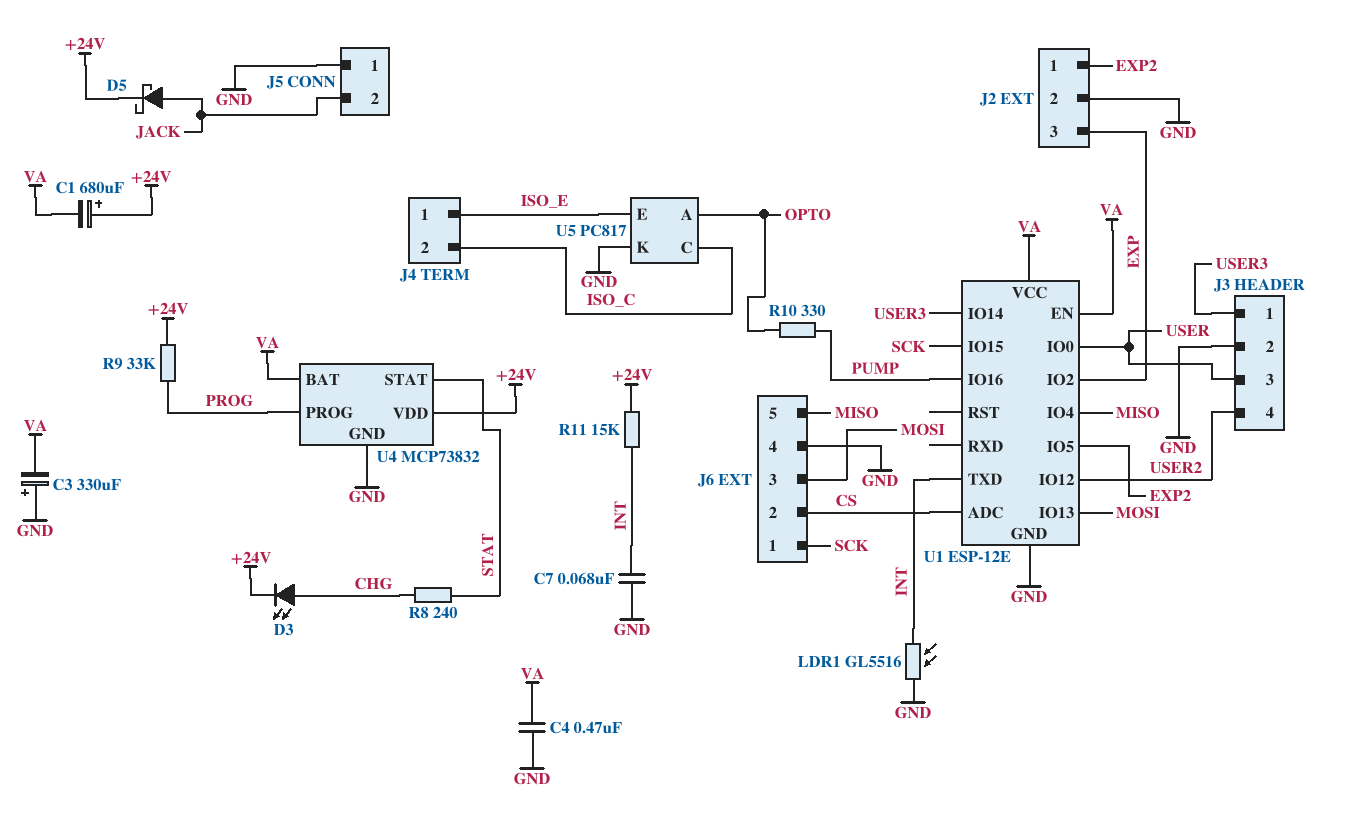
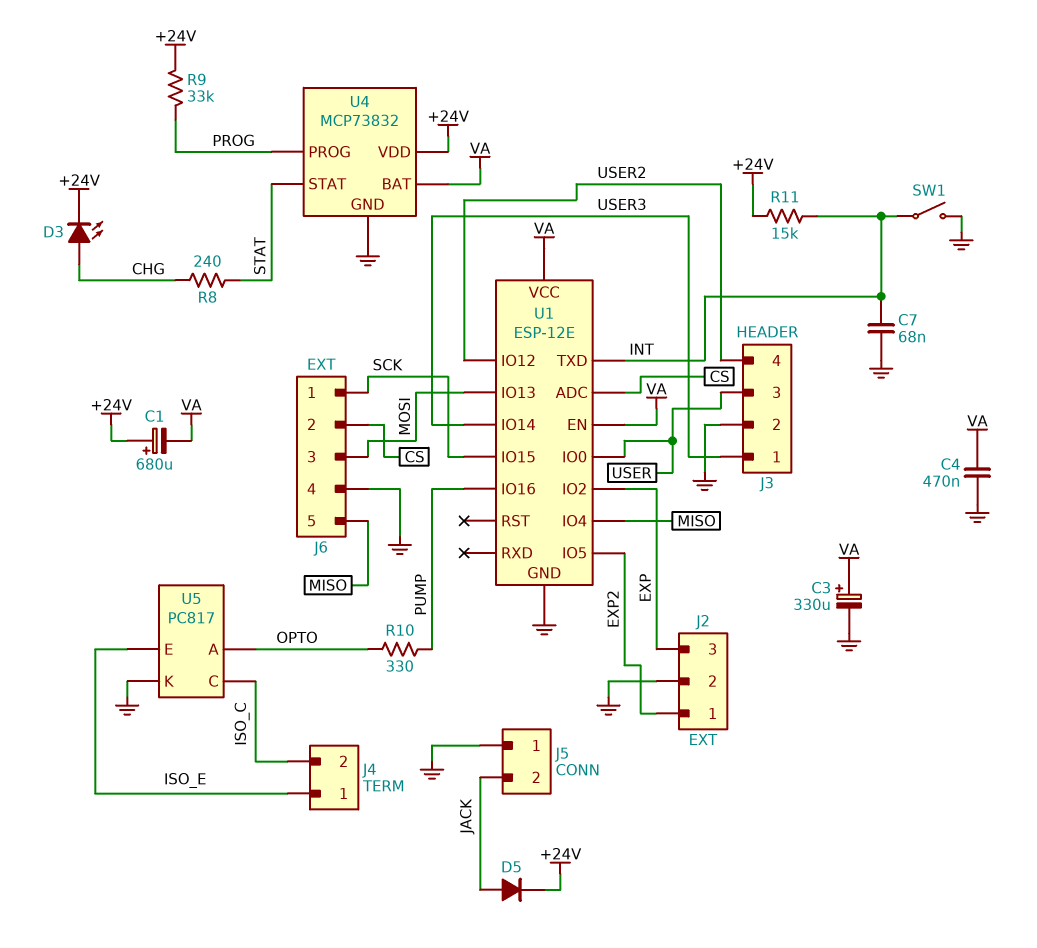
C3: 330uF (plus GND, minus VA) -> 330uF (plus VA, minus GND)
D5: schottky (A JACK, K +24V) -> diode (A JACK, K +24V)
LDR1: GL5516 (GND, INT) -> none
SW1: none -> switch (GND, INT)

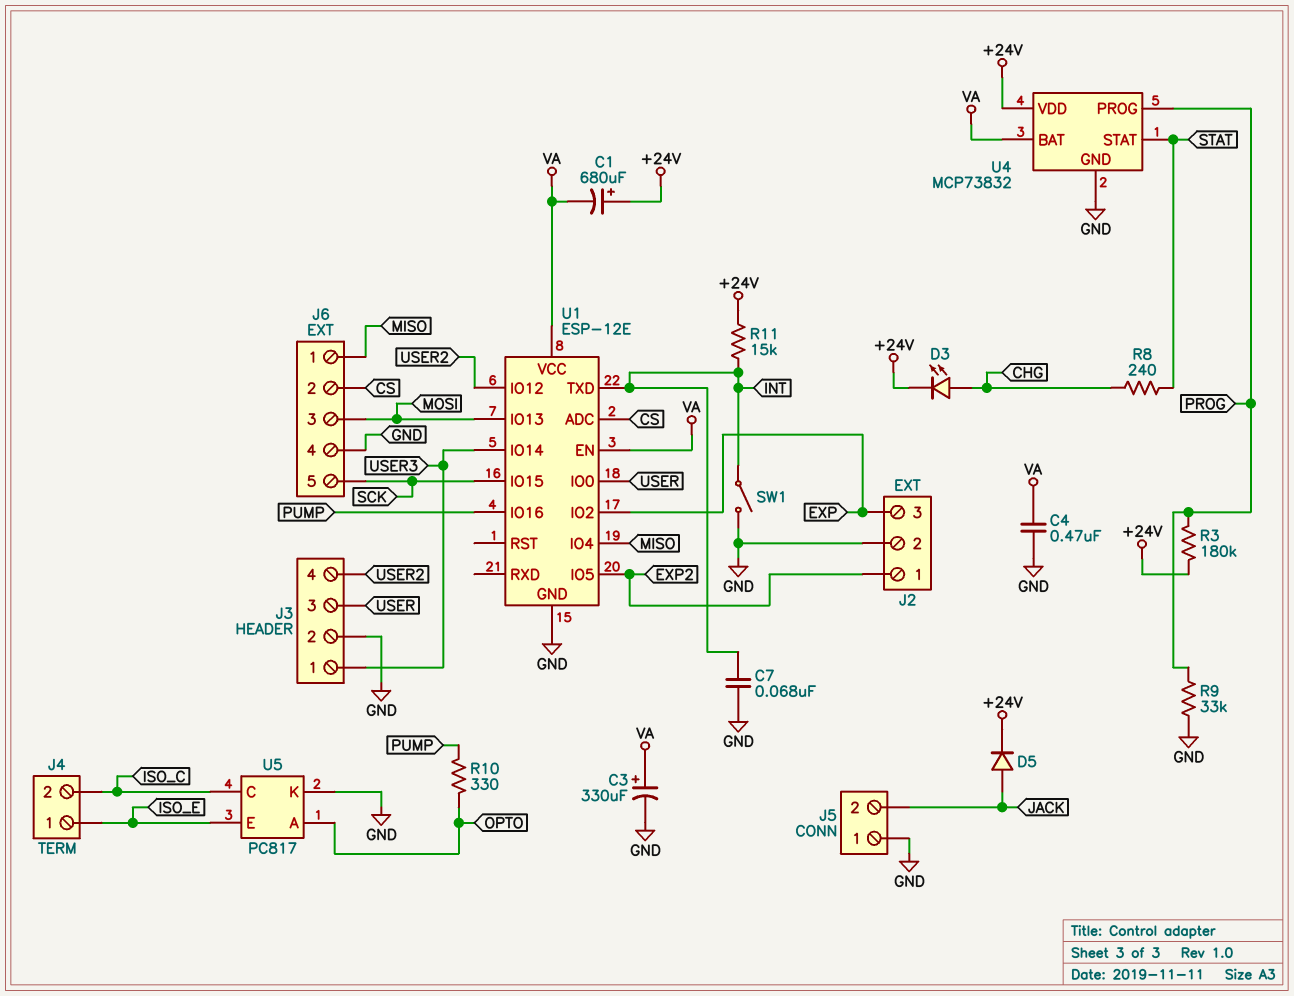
J6 pin 1: SCK -> MISO
J6 pin 5: MISO -> SCK
R3: none -> 180k (+24V, PROG)
R9: 33k (+24V, PROG) -> 33k (GND, PROG)

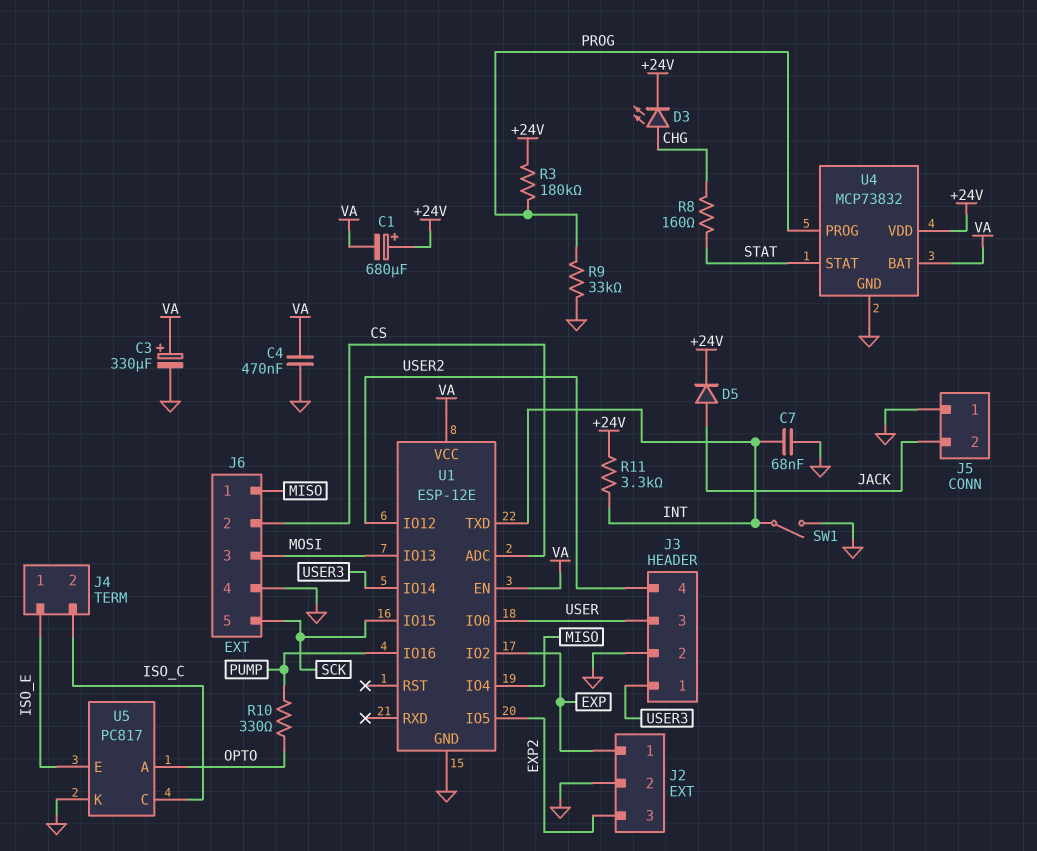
J2 pin 1: EXP2 -> EXP
J2 pin 3: EXP -> EXP2
R8: 240 (CHG, STAT) -> 160 (CHG, STAT)
R11: 15k (+24V, INT) -> 3.3k (+24V, INT)

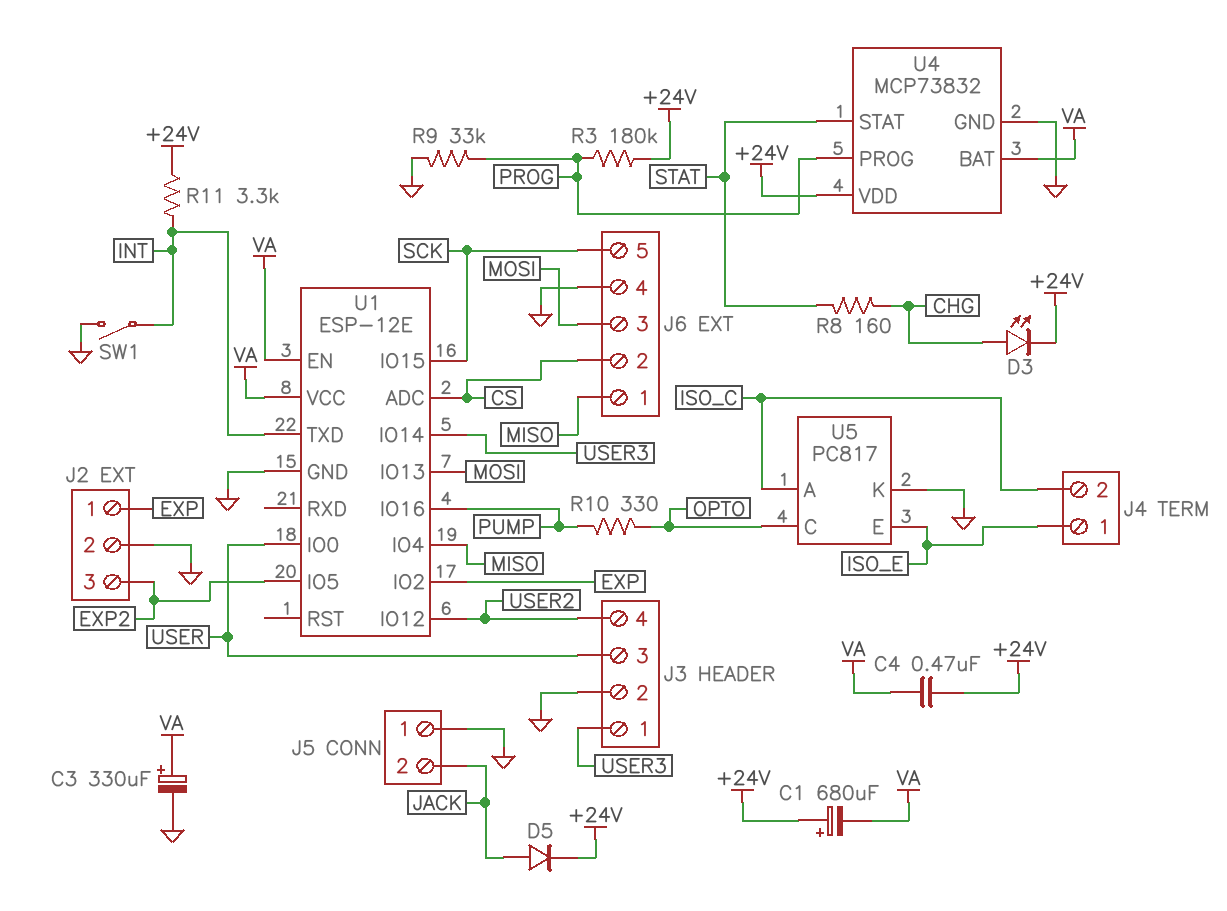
C4: 470nF (GND, VA) -> 470nF (+24V, VA)
C7: 68nF (GND, INT) -> none
U5 pin A: OPTO -> ISO_C
U5 pin C: ISO_C -> OPTO

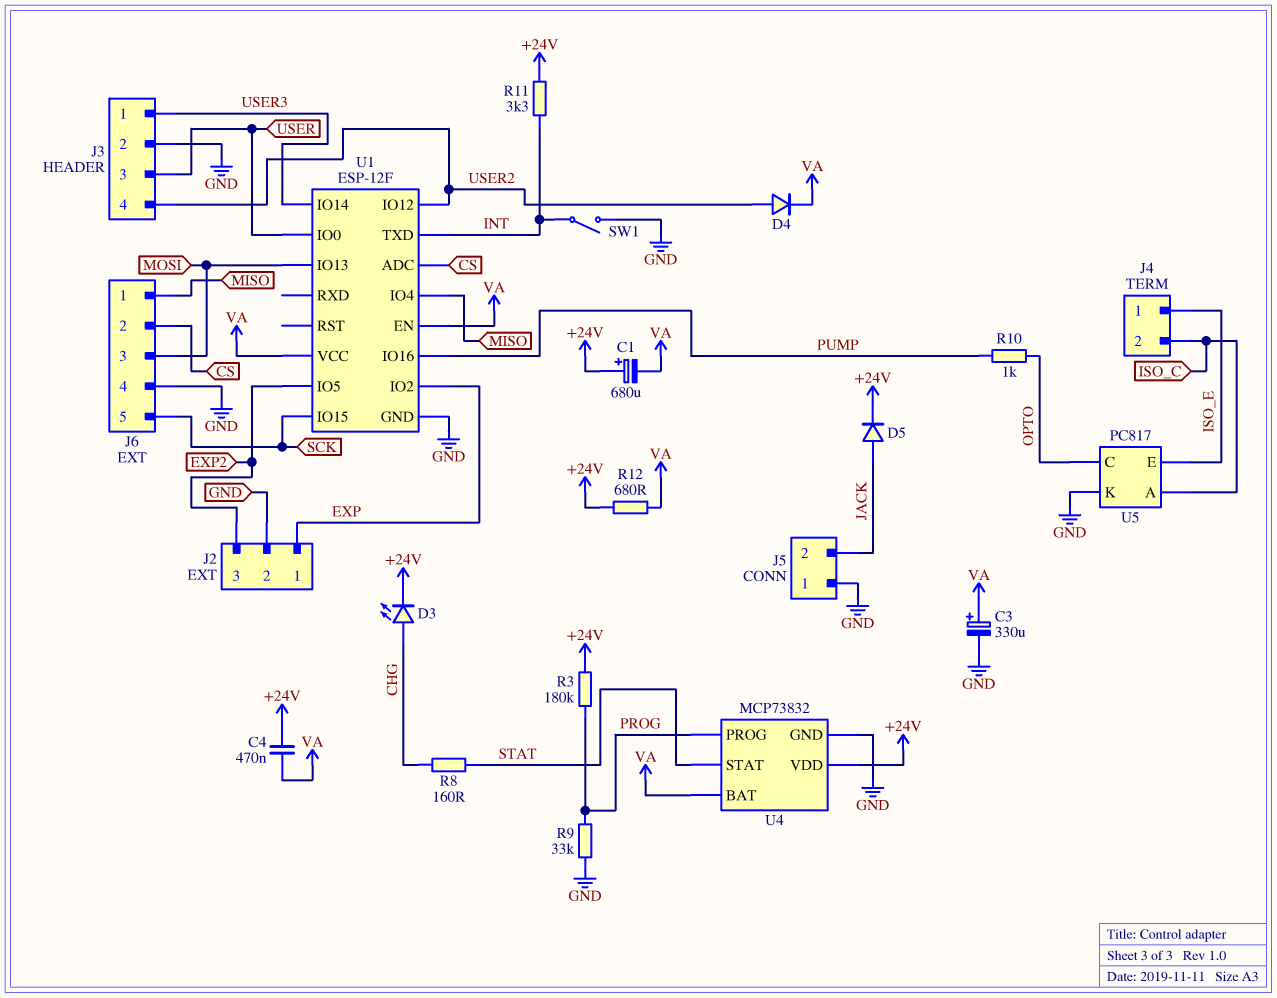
D4: none -> diode (A USER2, K VA)
R10: 330 (OPTO, PUMP) -> 1k (OPTO, PUMP)
R12: none -> 680 (+24V, VA)
U1: ESP-12E -> ESP-12F

